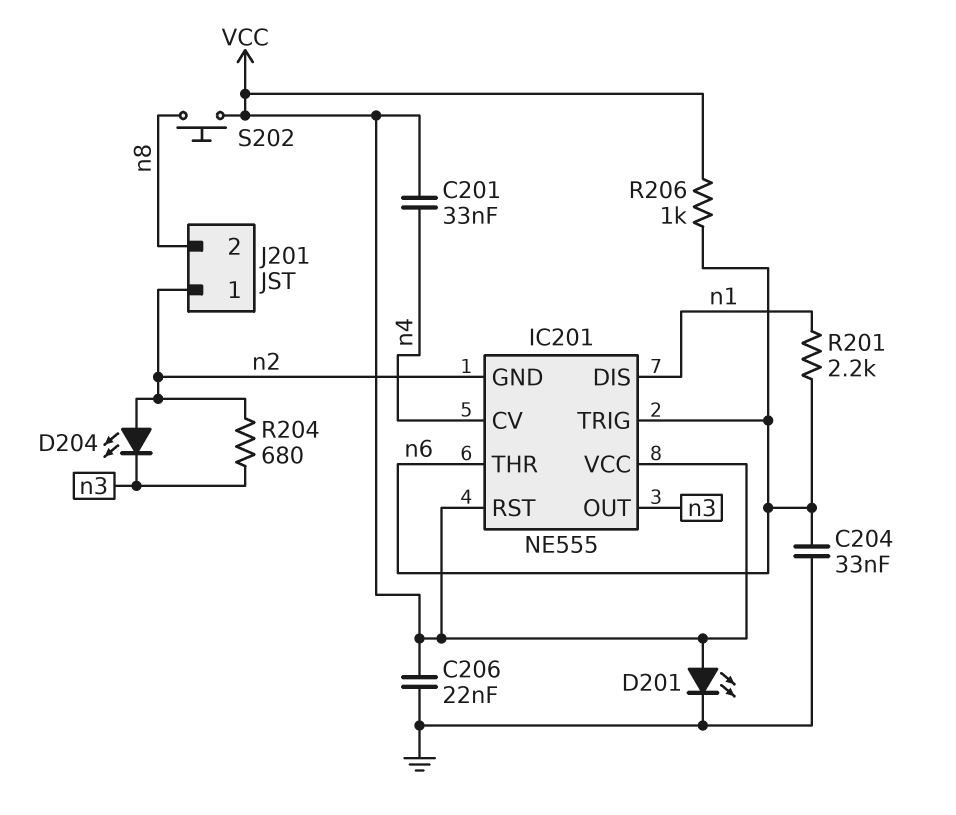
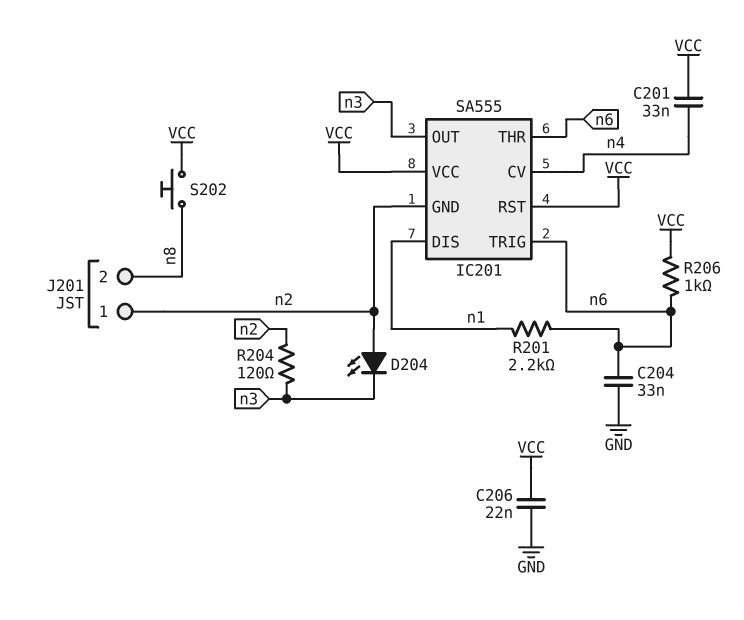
D201: LED (A VCC, K GND) -> none
IC201: NE555 -> SA555
R204: 680 (n2, n3) -> 120 (n2, n3)

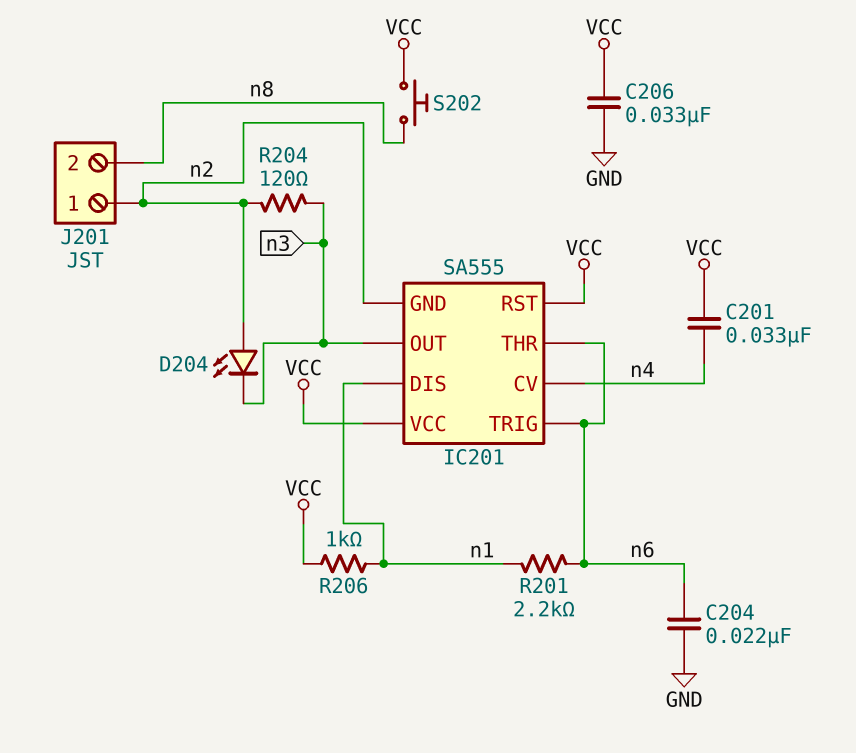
C204: 33nF (GND, n6) -> 22nF (GND, n6)
C206: 22nF (GND, VCC) -> 33nF (GND, VCC)
R206: 1k (VCC, n6) -> 1k (VCC, n1)

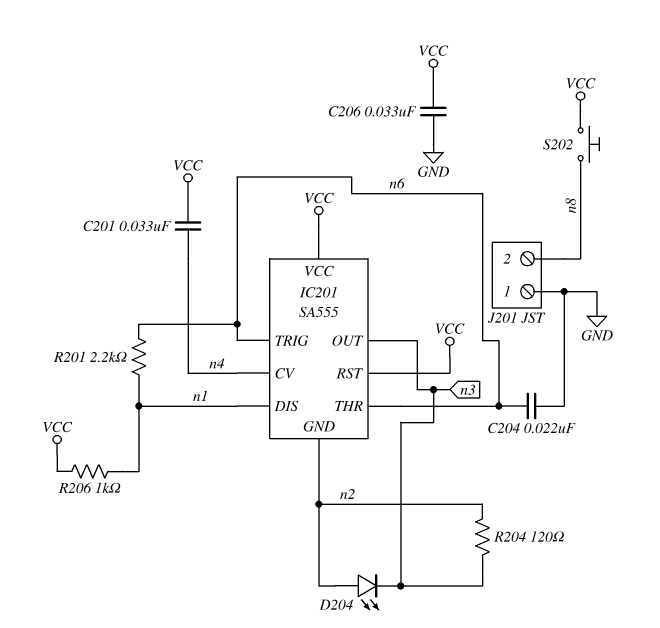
J201 pin 1: n2 -> GND

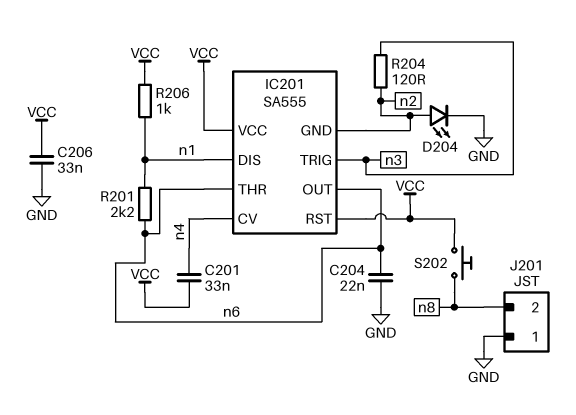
D204: LED (A n2, K n3) -> LED (A n2, K GND)
IC201 pin OUT: n3 -> n6
IC201 pin TRIG: n6 -> n3

